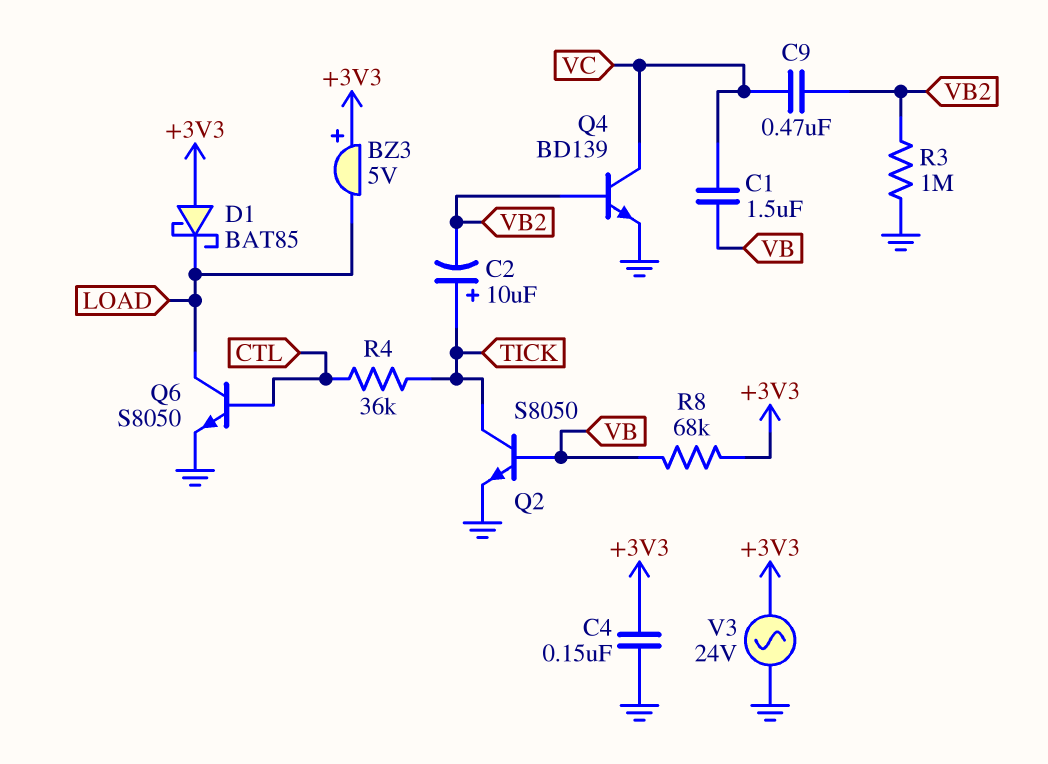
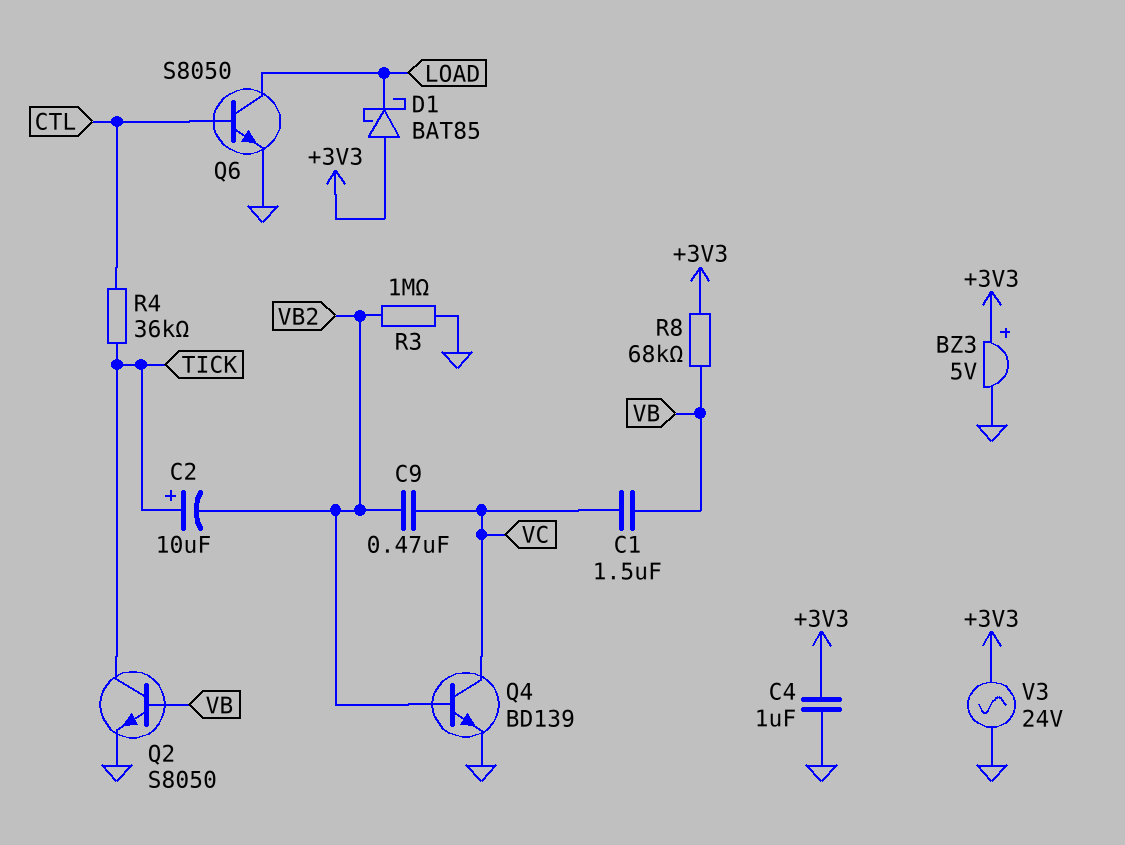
BZ3: buzzer 5V (plus +3V3, minus LOAD) -> buzzer 5V (plus +3V3, minus GND)
C4: 150nF (+3V3, GND) -> 1uF (+3V3, GND)

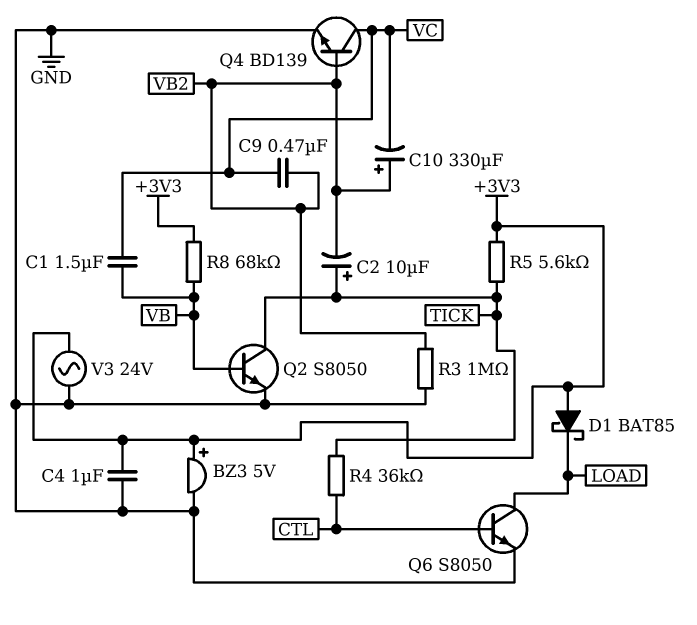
C10: none -> 330uF (plus VB2, minus VC)
R5: none -> 5.6k (+3V3, TICK)

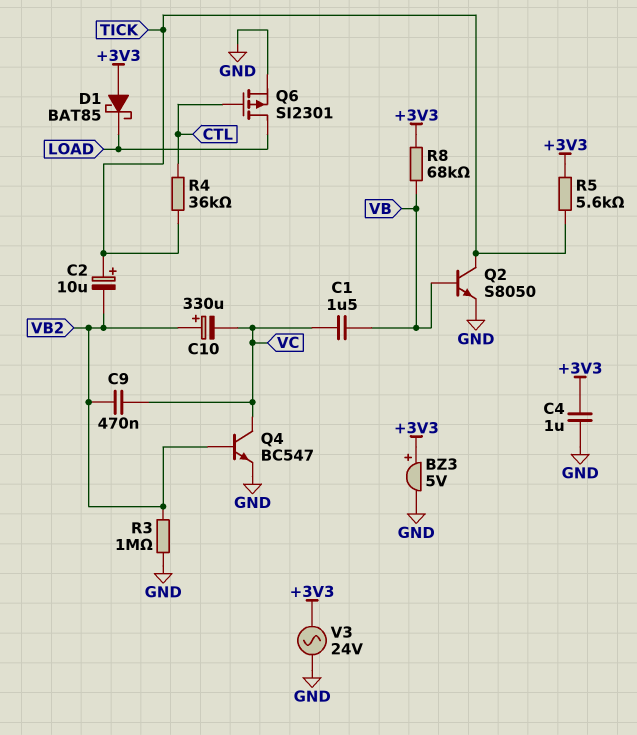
Q4: NPN BD139 (B VB2, C VC, E GND) -> NPN BC547 (B VB2, C VC, E GND)
Q6: NPN S8050 (B CTL, C LOAD, E GND) -> PMOS SI2301 (G CTL, D LOAD, S GND)

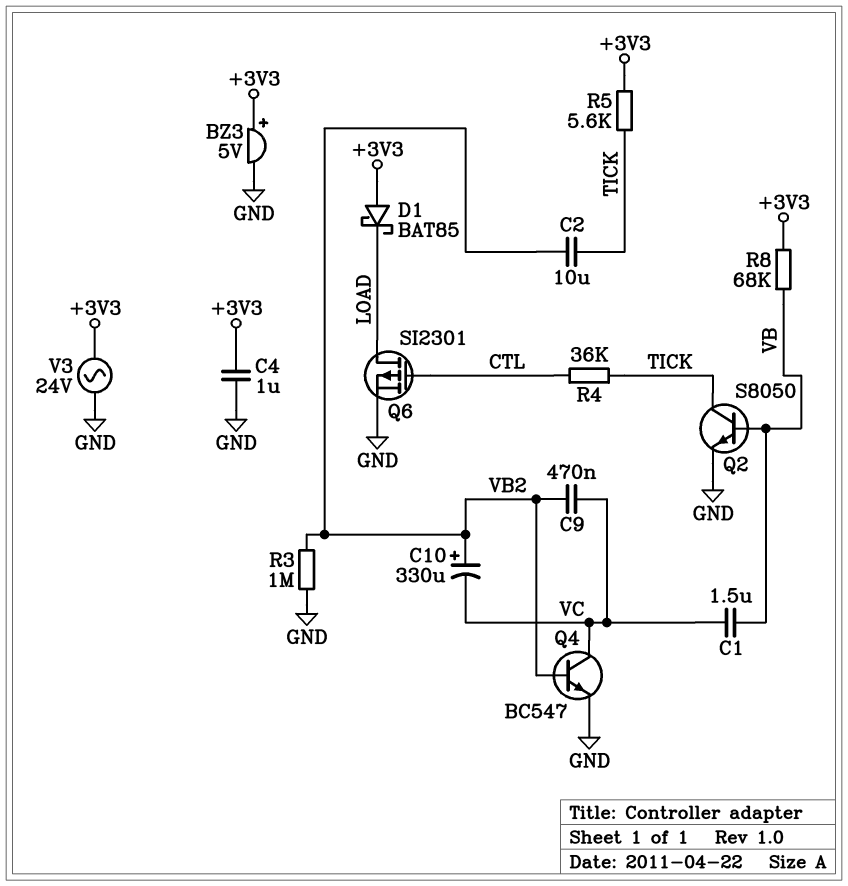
C2: 10uF (plus TICK, minus VB2) -> 10uF (TICK, VB2)

